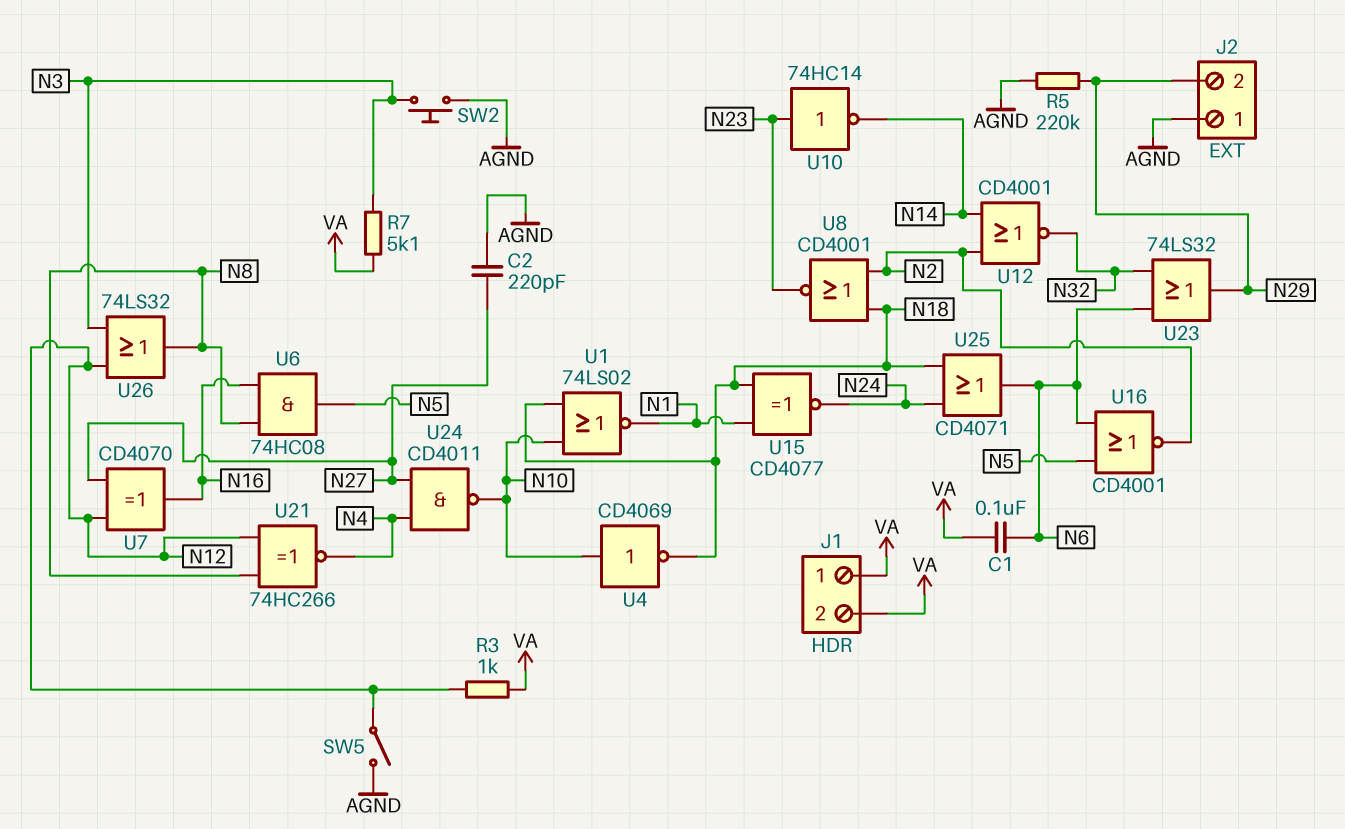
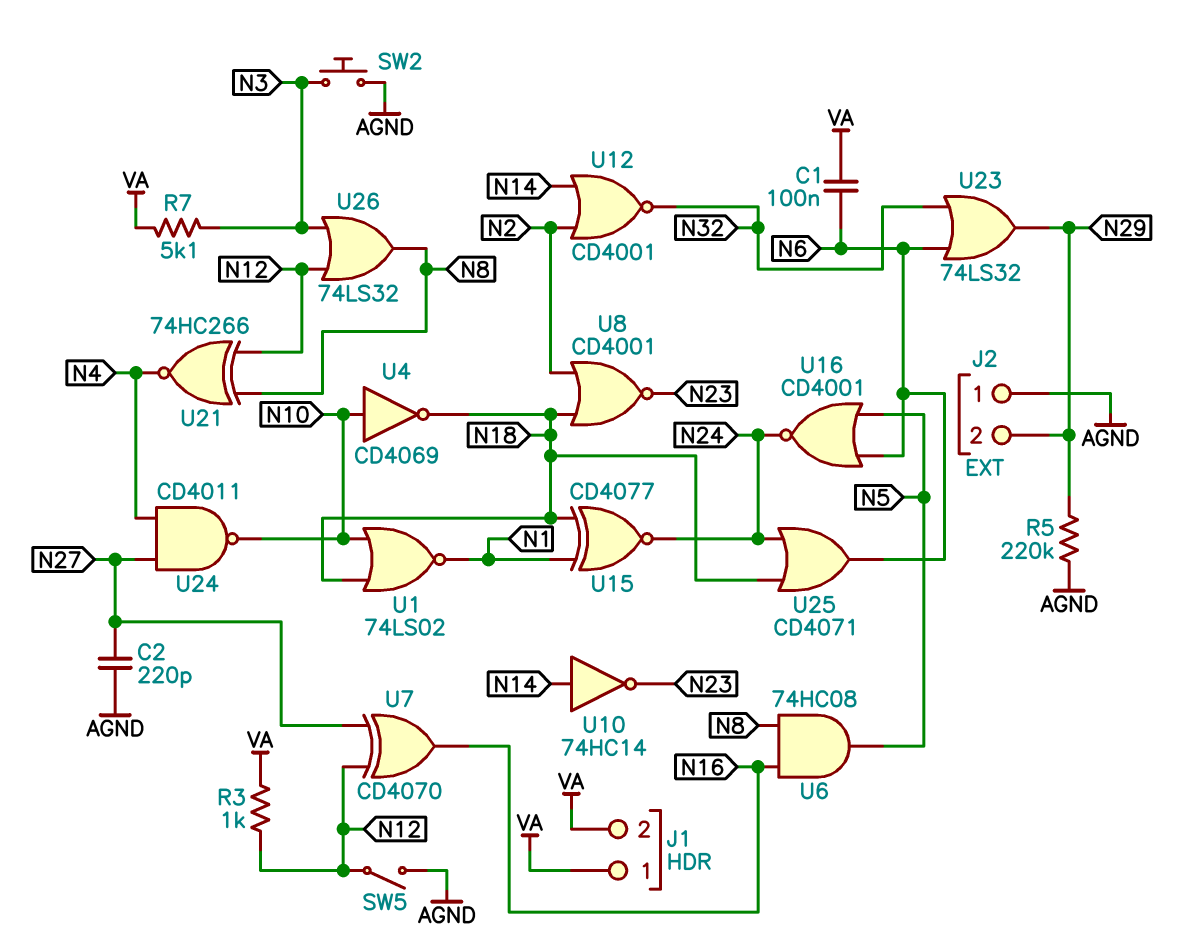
U10: NOT 74HC14 (in N23, out N14) -> NOT 74HC14 (in N14, out N23)
U16: NOR CD4001 (in N5, in N6, out N2) -> NOR CD4001 (in N5, in N6, out N24)

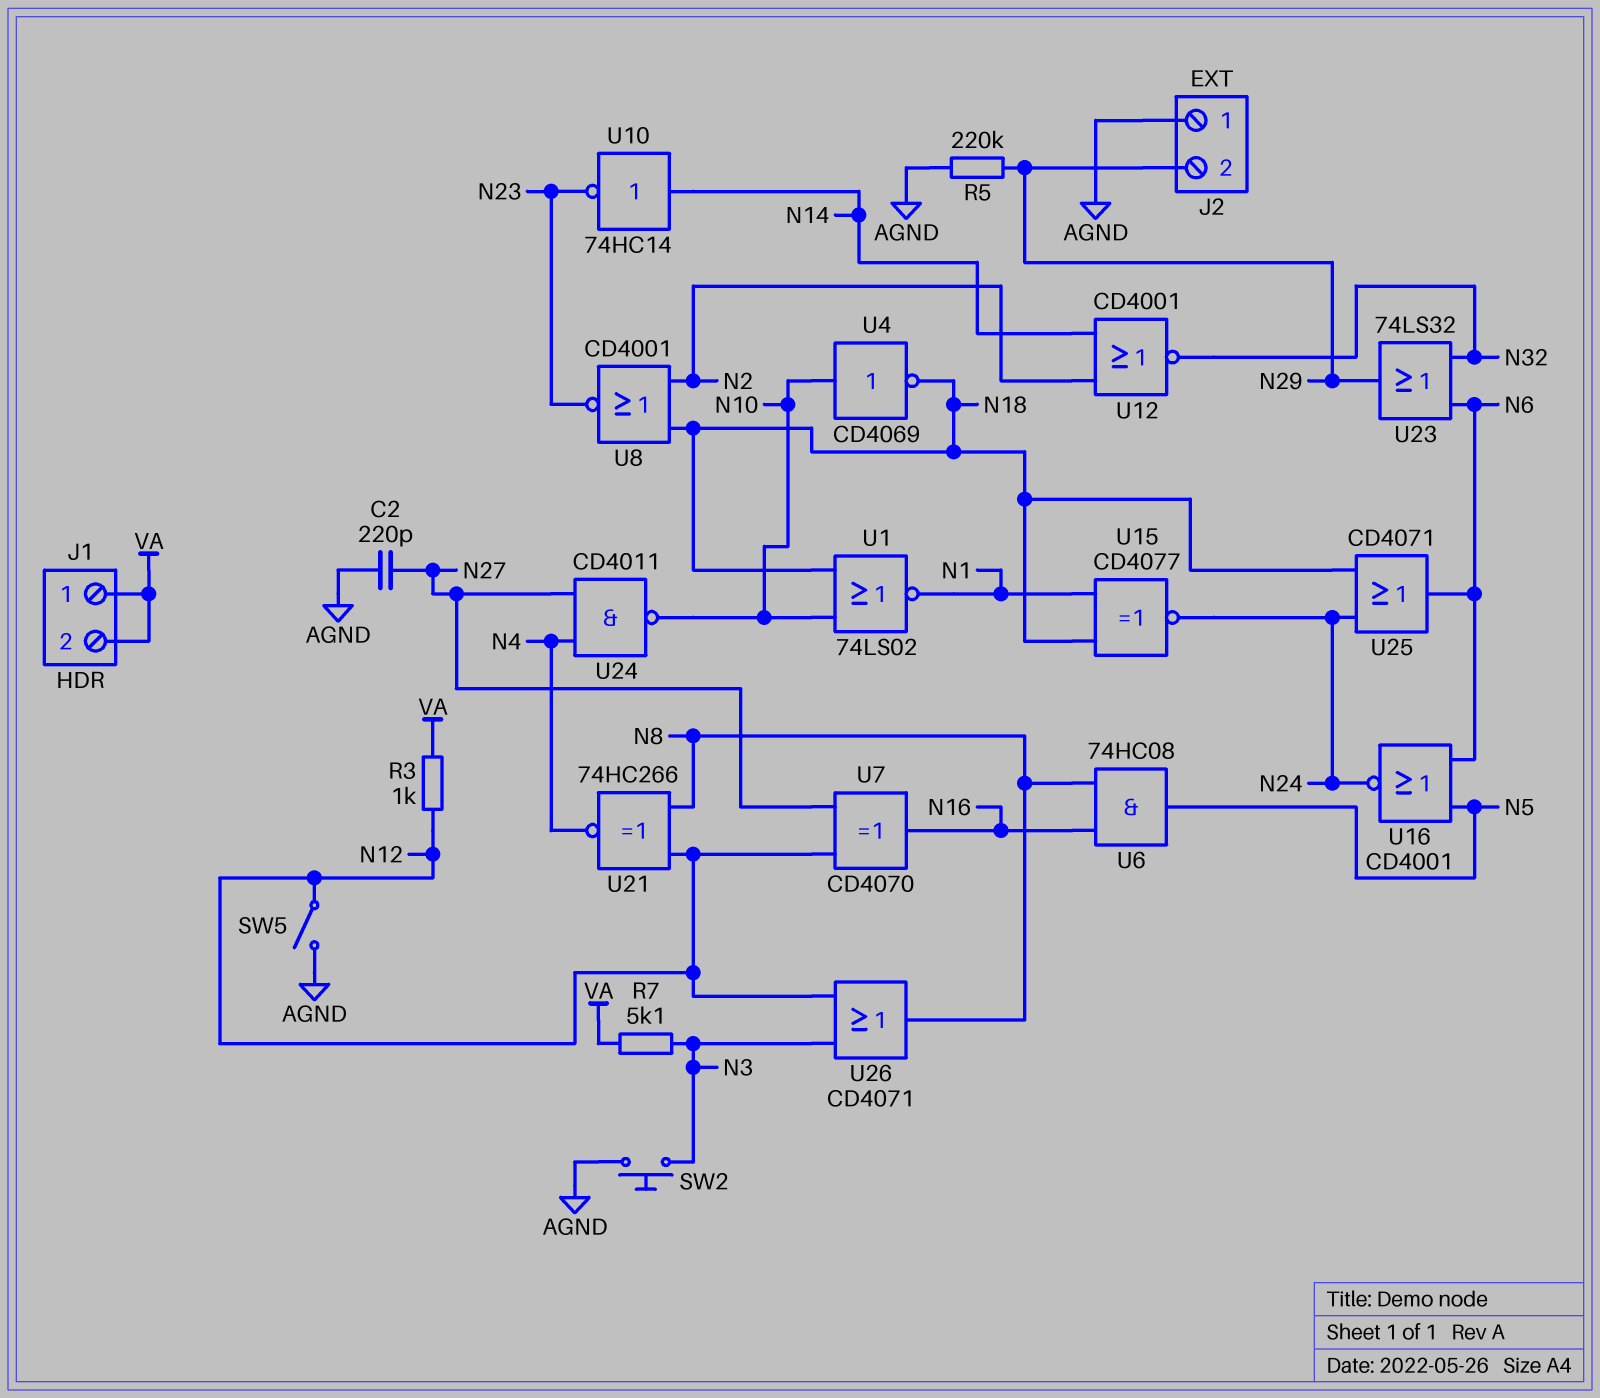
C1: 100nF (N6, VA) -> none
U26: OR 74LS32 (in N3, in N12, out N8) -> OR CD4071 (in N3, in N12, out N8)

